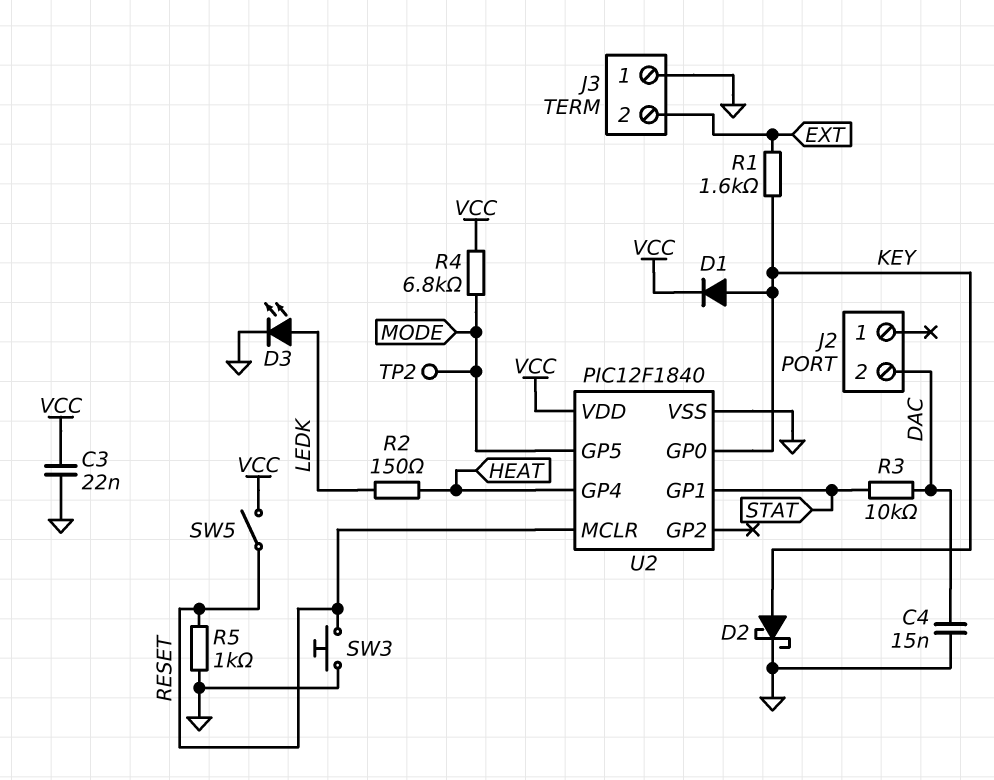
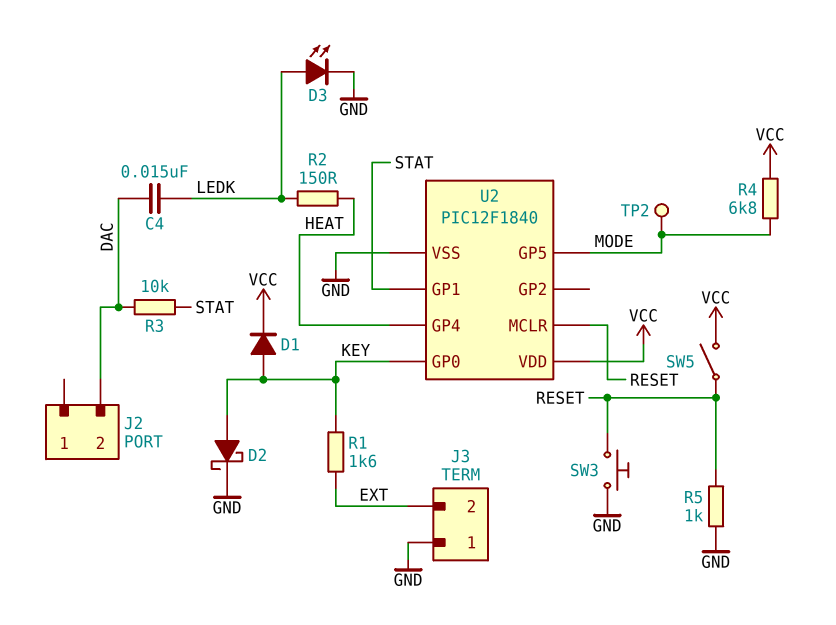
C3: 22nF (GND, VCC) -> none
C4: 15nF (DAC, GND) -> 15nF (DAC, LEDK)

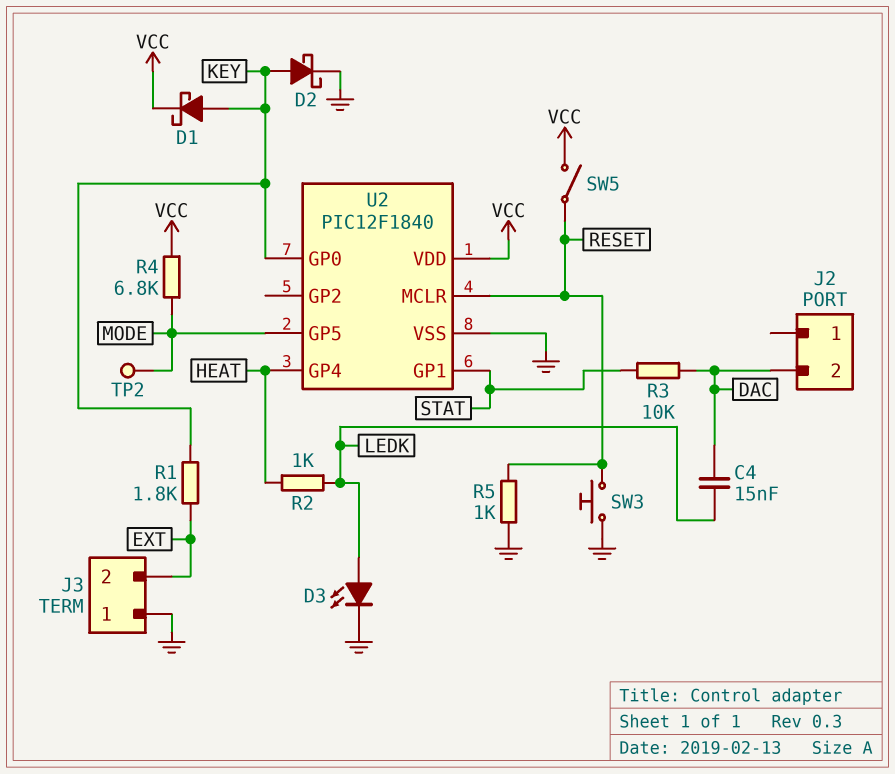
D1: diode (A KEY, K VCC) -> schottky (A KEY, K VCC)
R1: 1.6k (EXT, KEY) -> 1.8k (EXT, KEY)
R2: 150 (HEAT, LEDK) -> 1k (HEAT, LEDK)

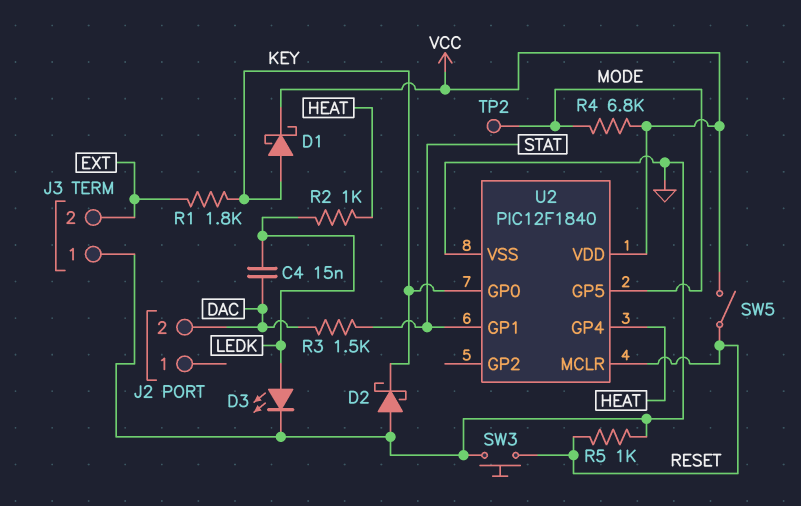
D2: schottky (A KEY, K GND) -> schottky (A GND, K KEY)
R3: 10k (DAC, STAT) -> 1.5k (DAC, STAT)

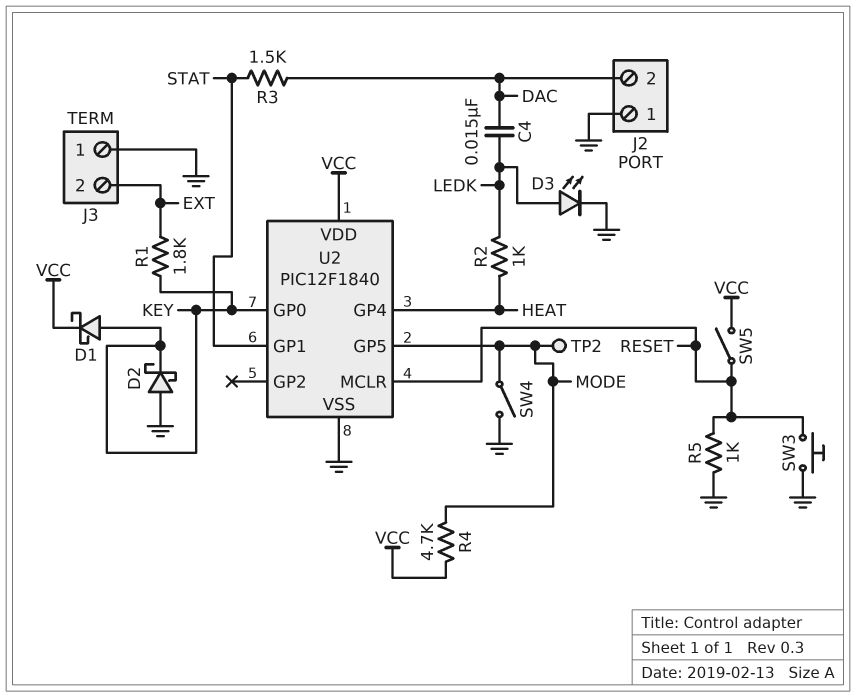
J2 pin 1: none -> GND
R4: 6.8k (MODE, VCC) -> 4.7k (MODE, VCC)
SW4: none -> switch (GND, MODE)

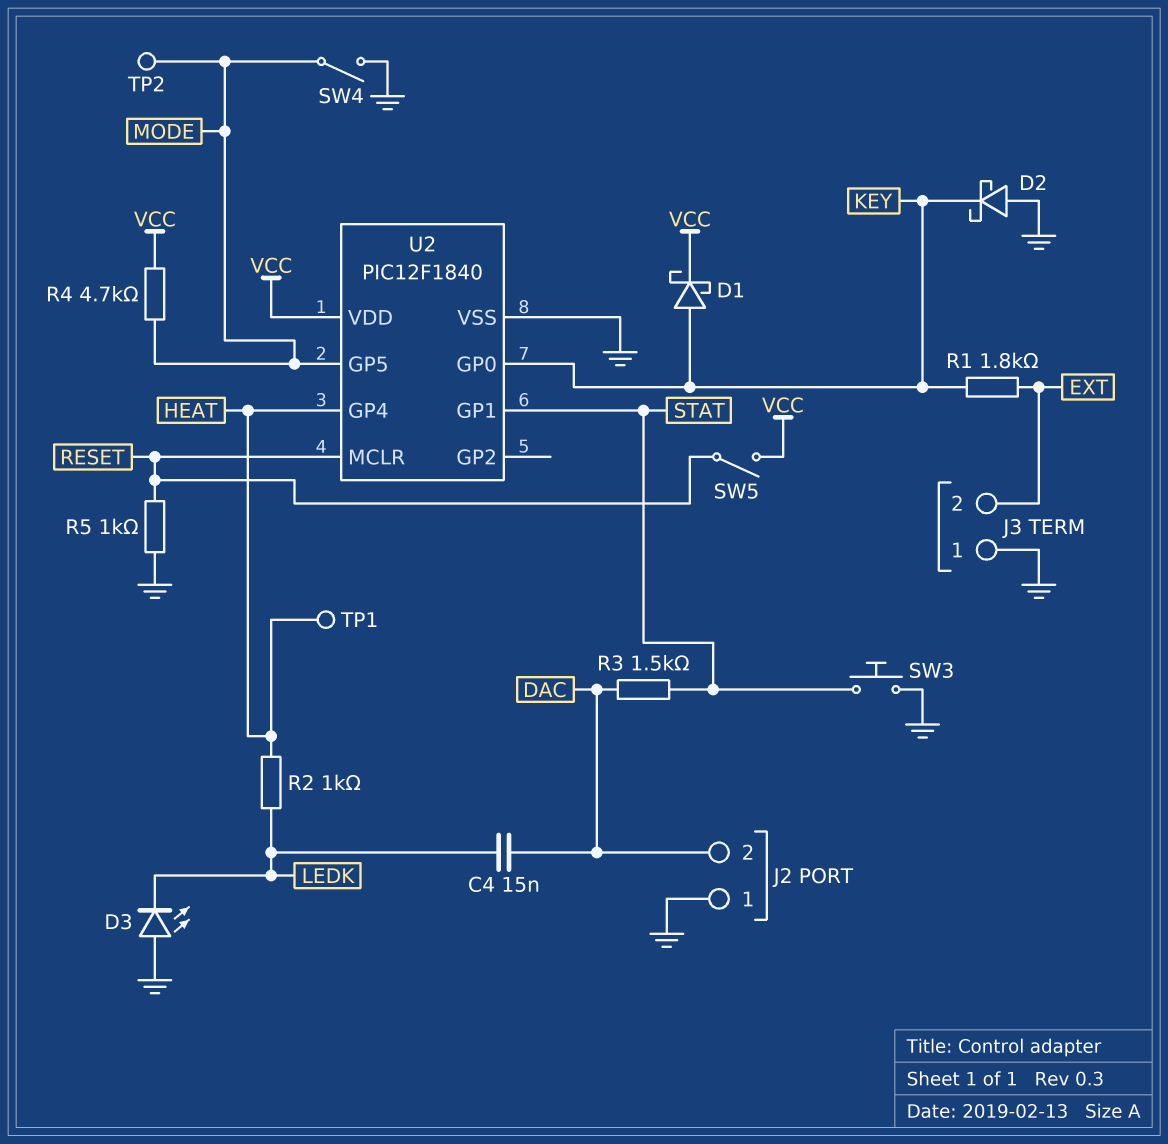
D3: LED (A LEDK, K GND) -> LED (A GND, K LEDK)
SW3: button (GND, RESET) -> button (GND, STAT)
TP1: none -> test point (HEAT)

